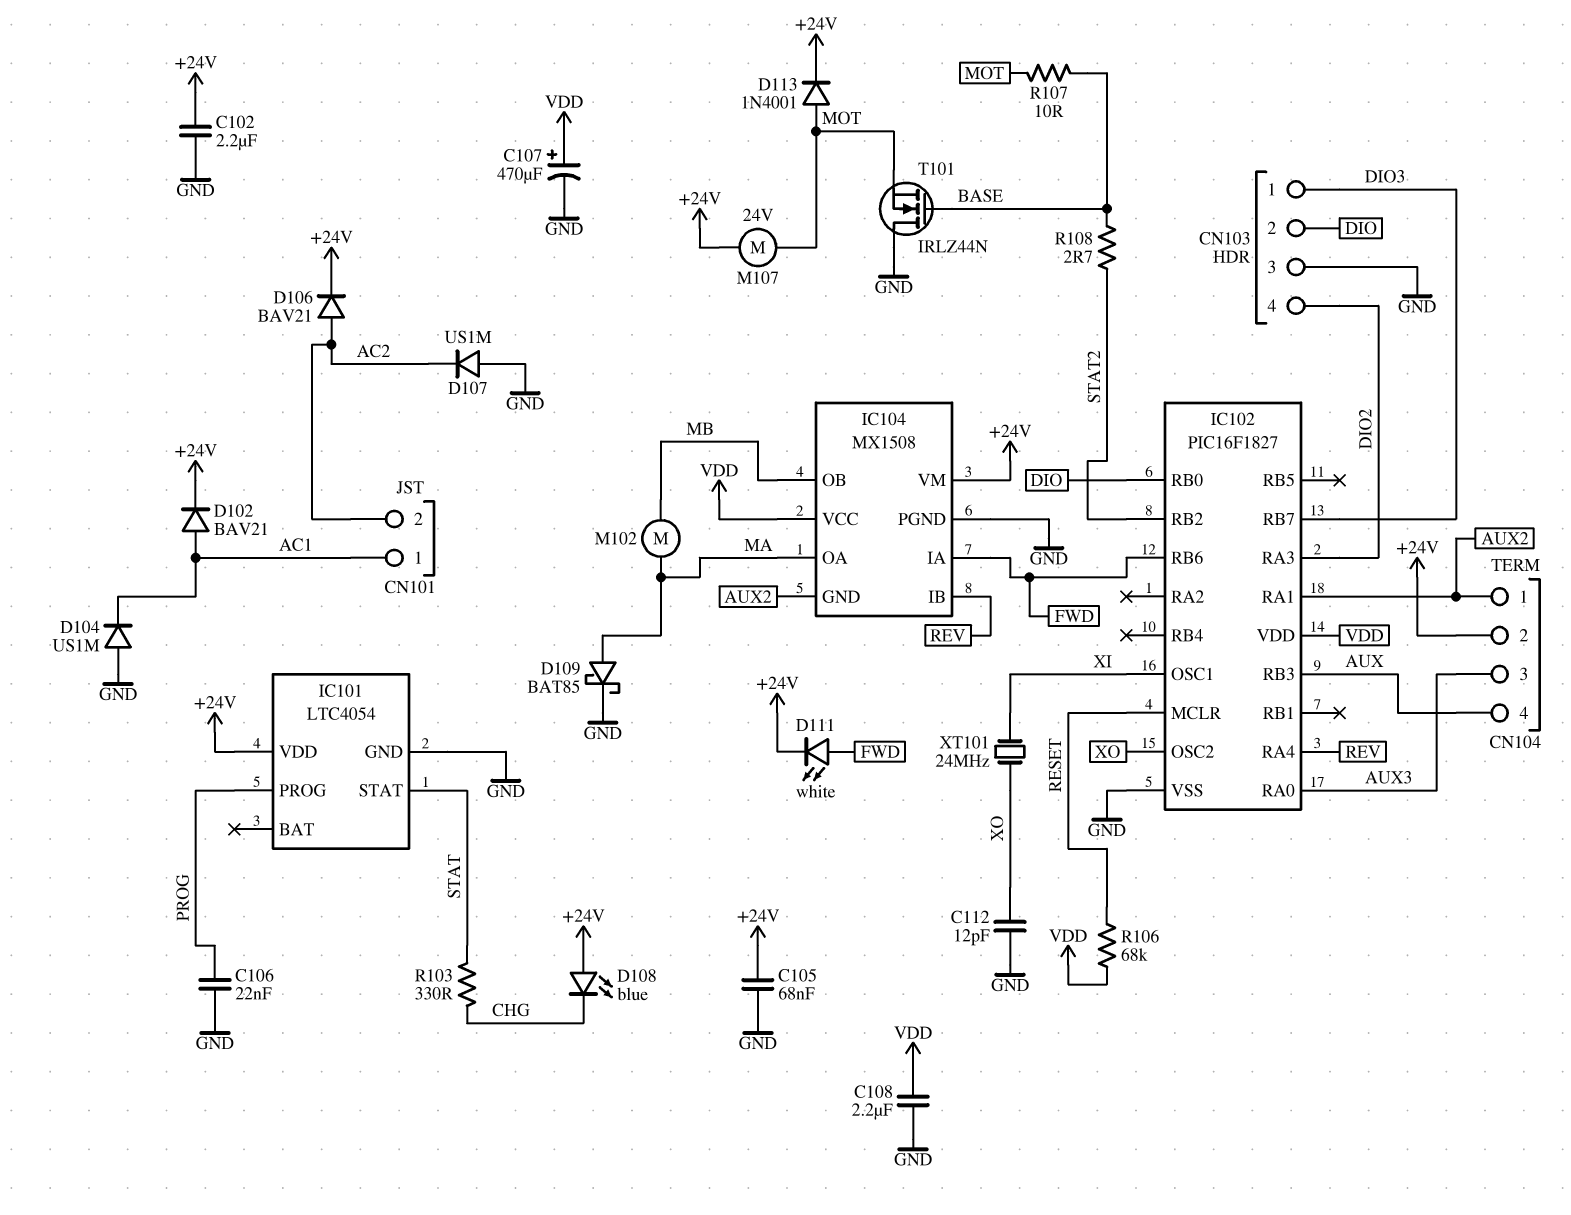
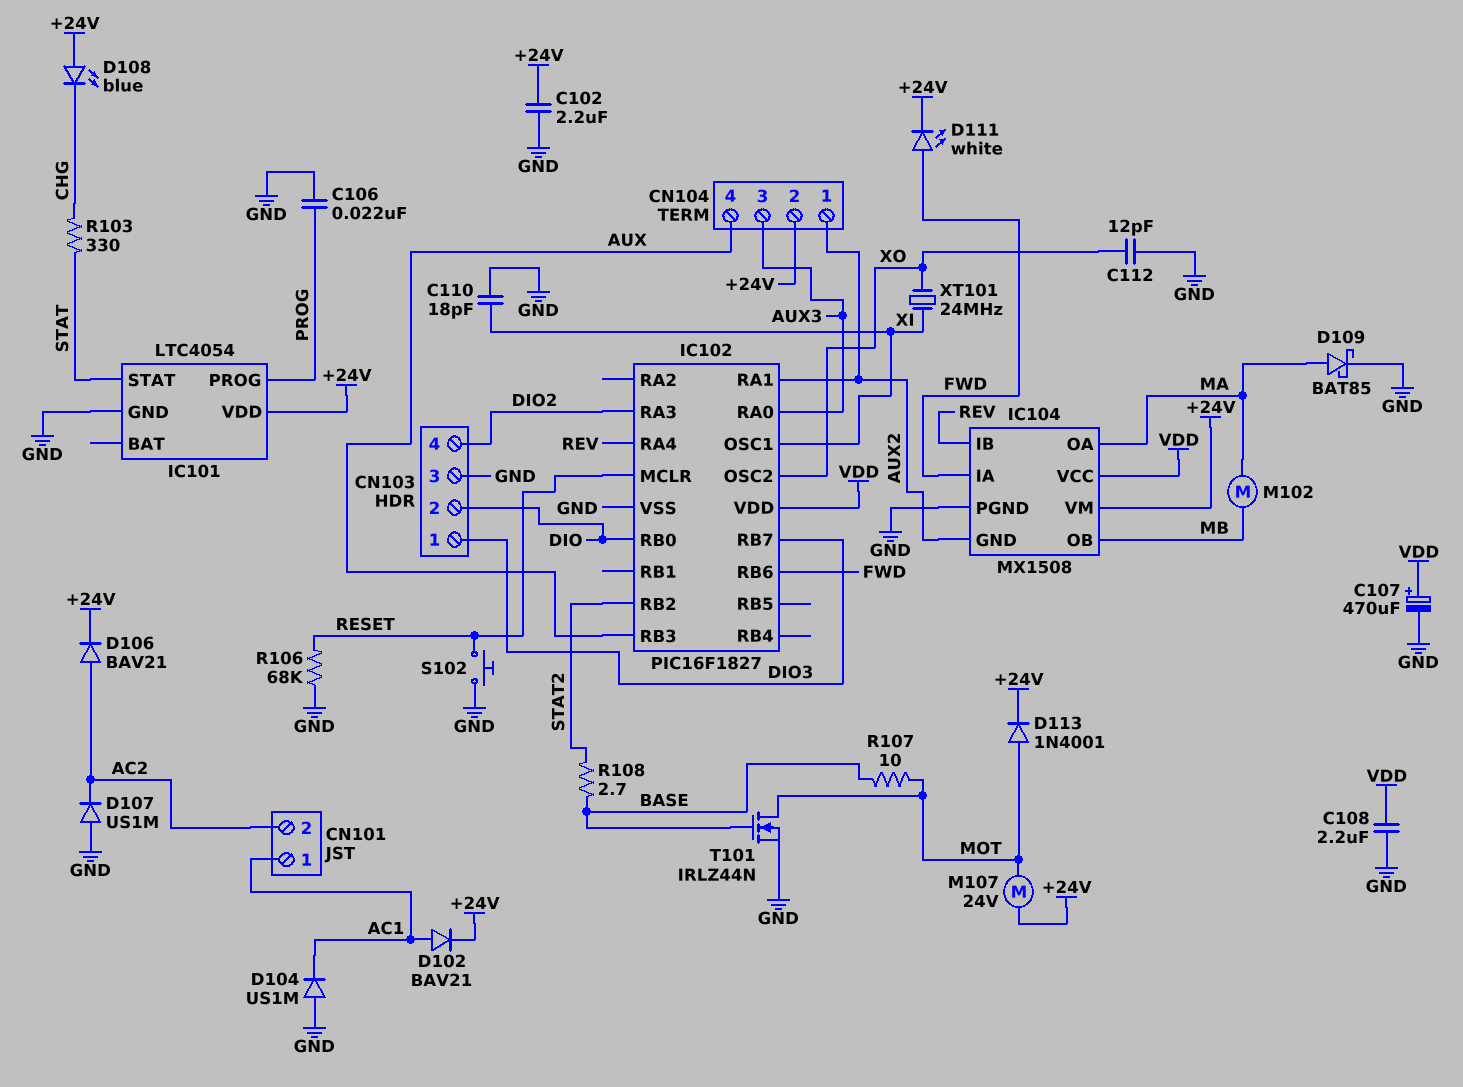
C105: 68nF (+24V, GND) -> none
C110: none -> 18pF (GND, XI)
R106: 68k (RESET, VDD) -> 68k (GND, RESET)
S102: none -> button (GND, RESET)
T101: NMOS IRLZ44N (G BASE, D GND, S MOT) -> NMOS IRLZ44N (G BASE, D MOT, S GND)

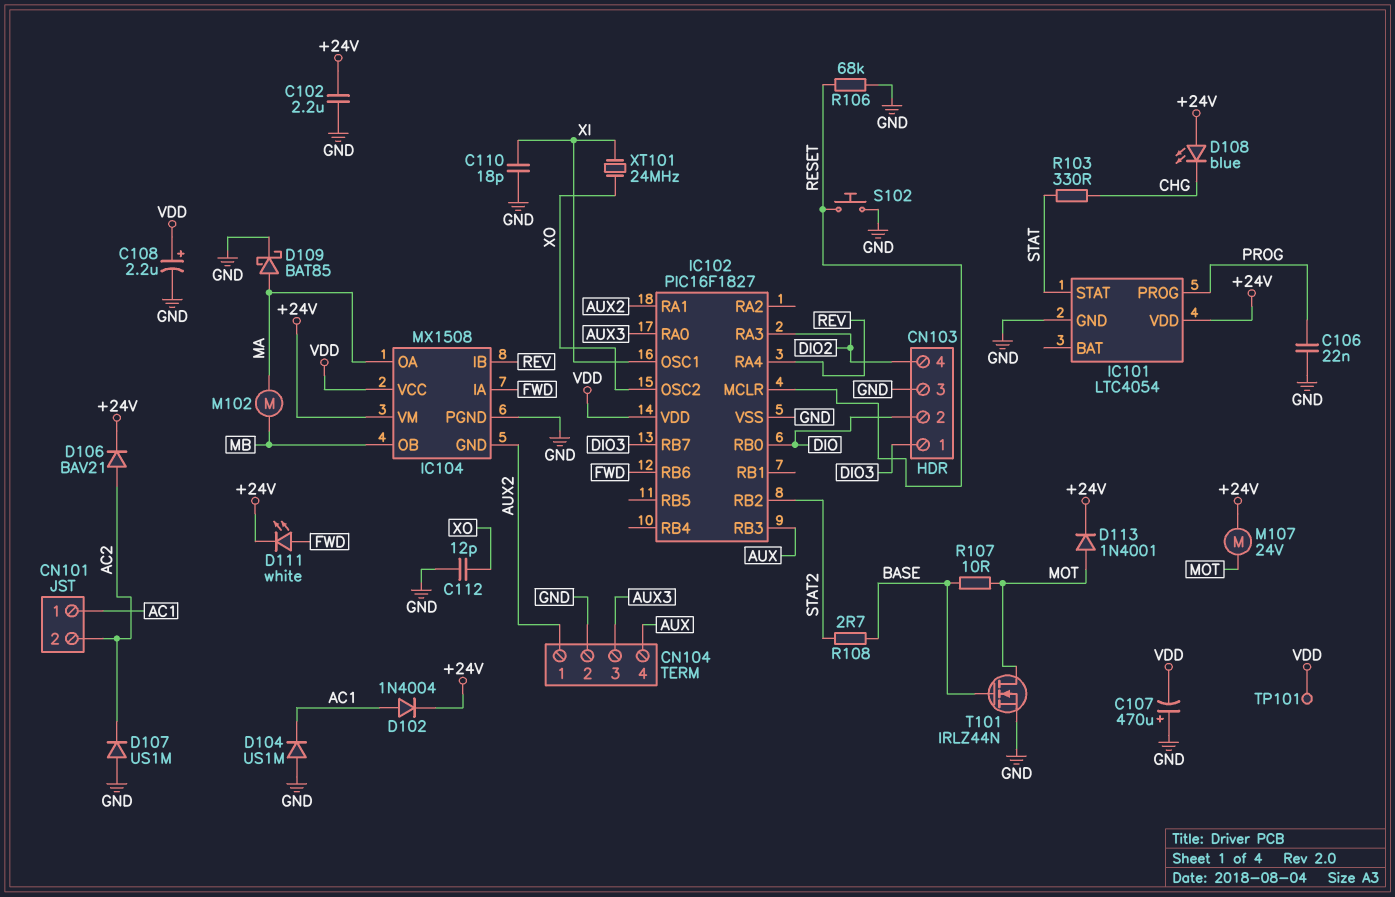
C107: 470uF (plus VDD, minus GND) -> 470uF (plus GND, minus VDD)
C108: 2.2uF (GND, VDD) -> 2.2uF (plus VDD, minus GND)
CN104 pin 2: +24V -> GND
D102: diode BAV21 (A AC1, K +24V) -> diode 1N4004 (A AC1, K +24V)
TP101: none -> test point (VDD)

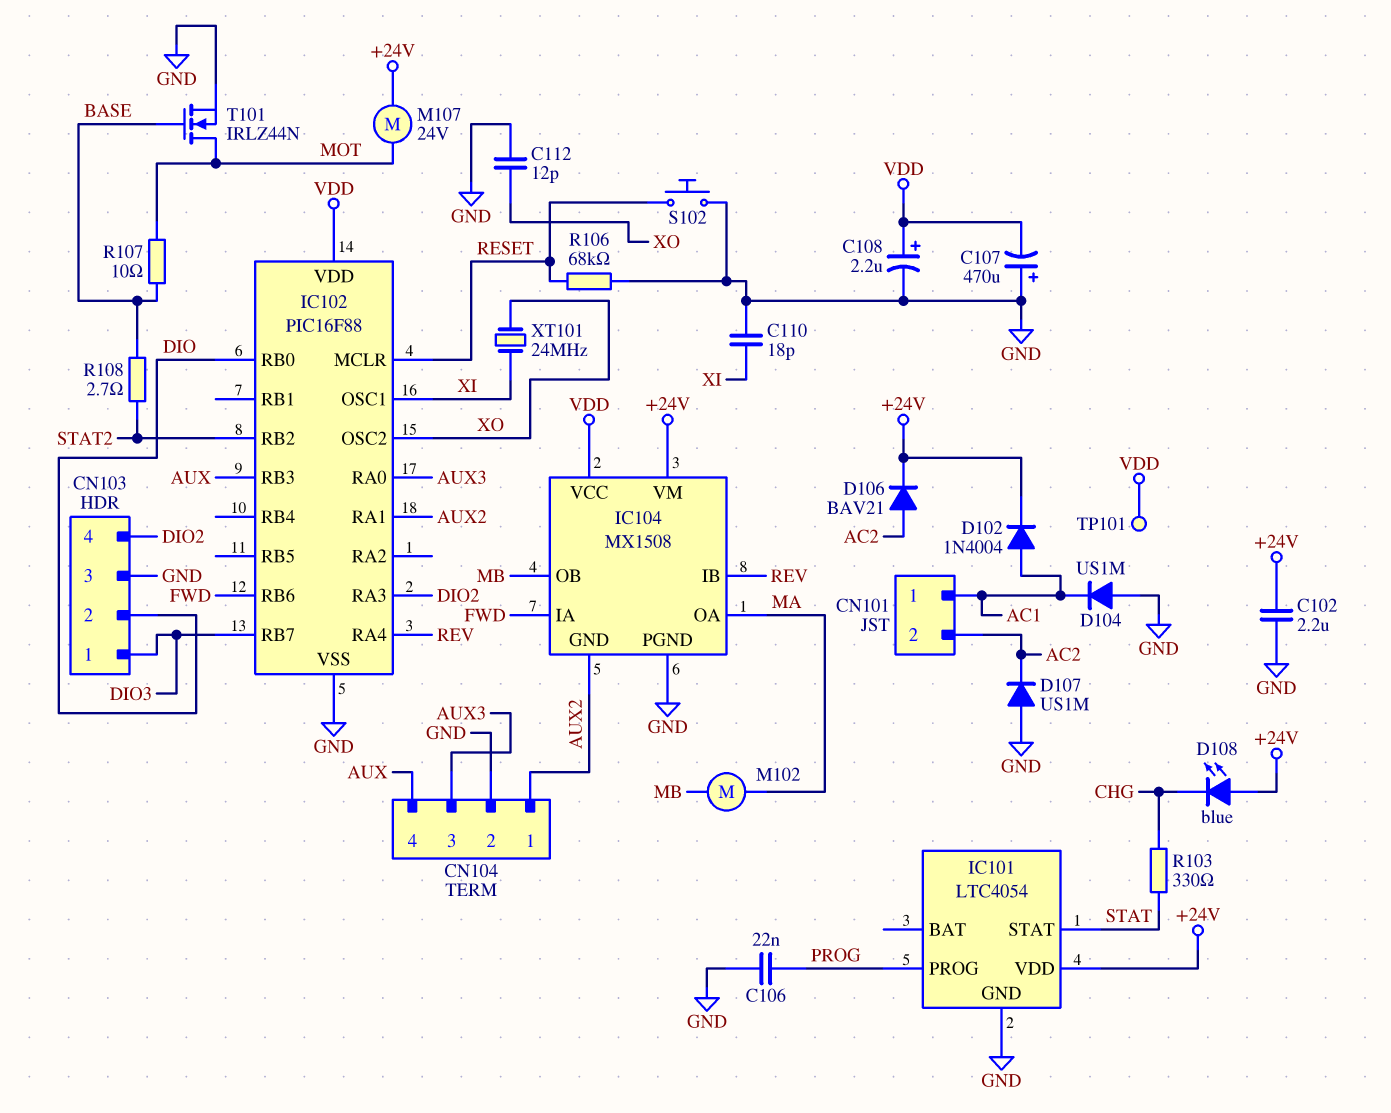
D109: schottky BAT85 (A MA, K GND) -> none
D111: LED white (A FWD, K +24V) -> none
D113: diode 1N4001 (A MOT, K +24V) -> none
IC102: PIC16F1827 -> PIC16F88

